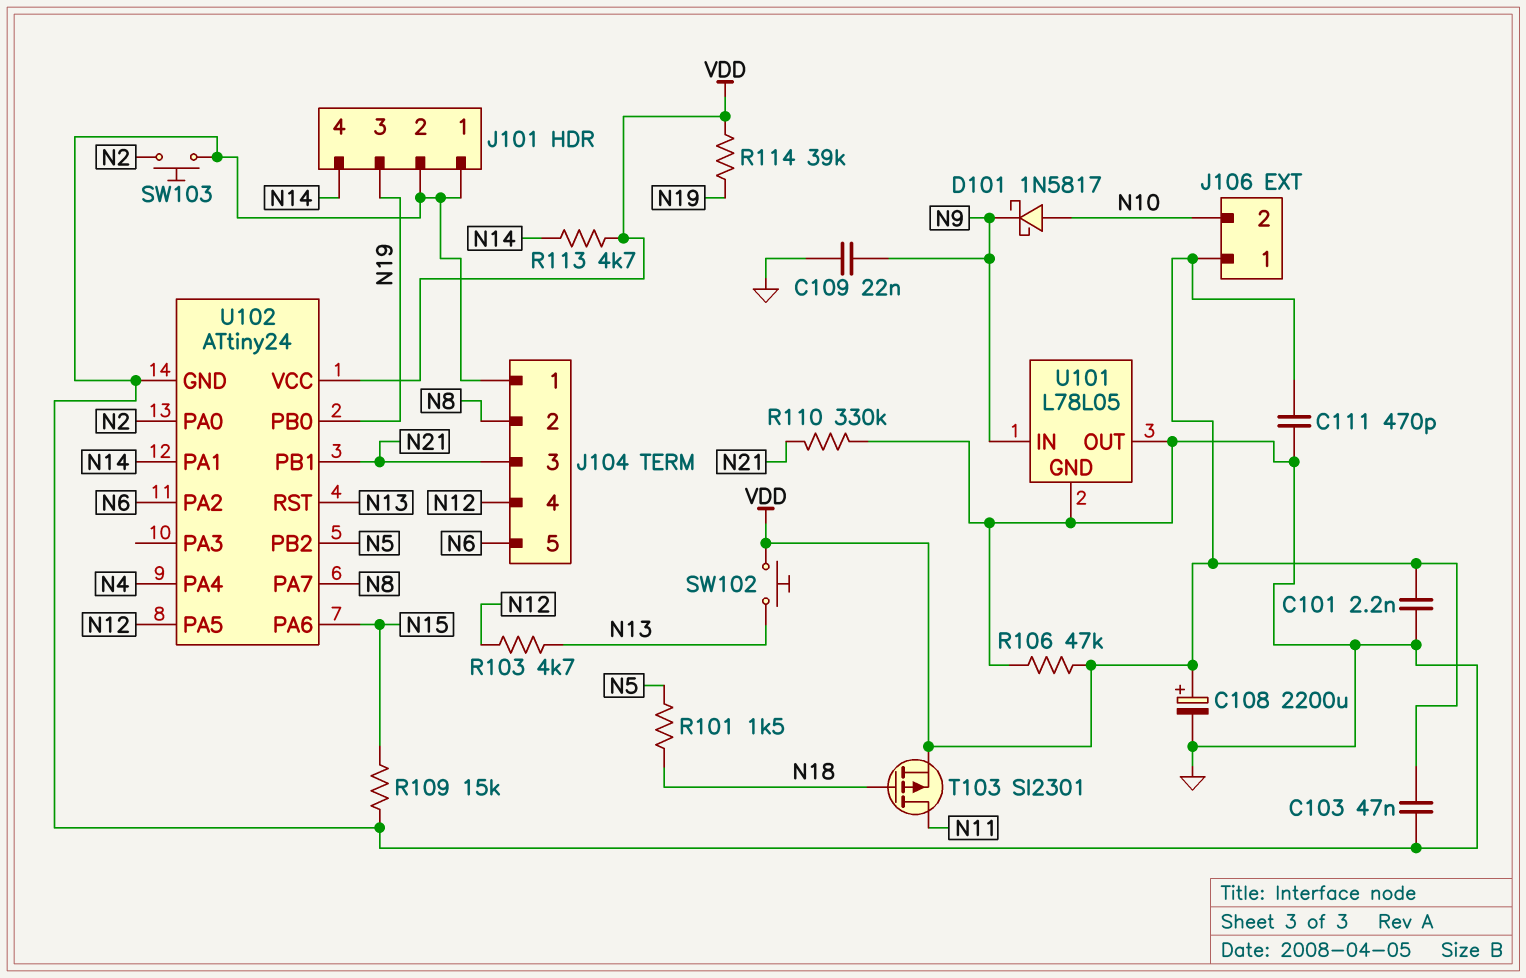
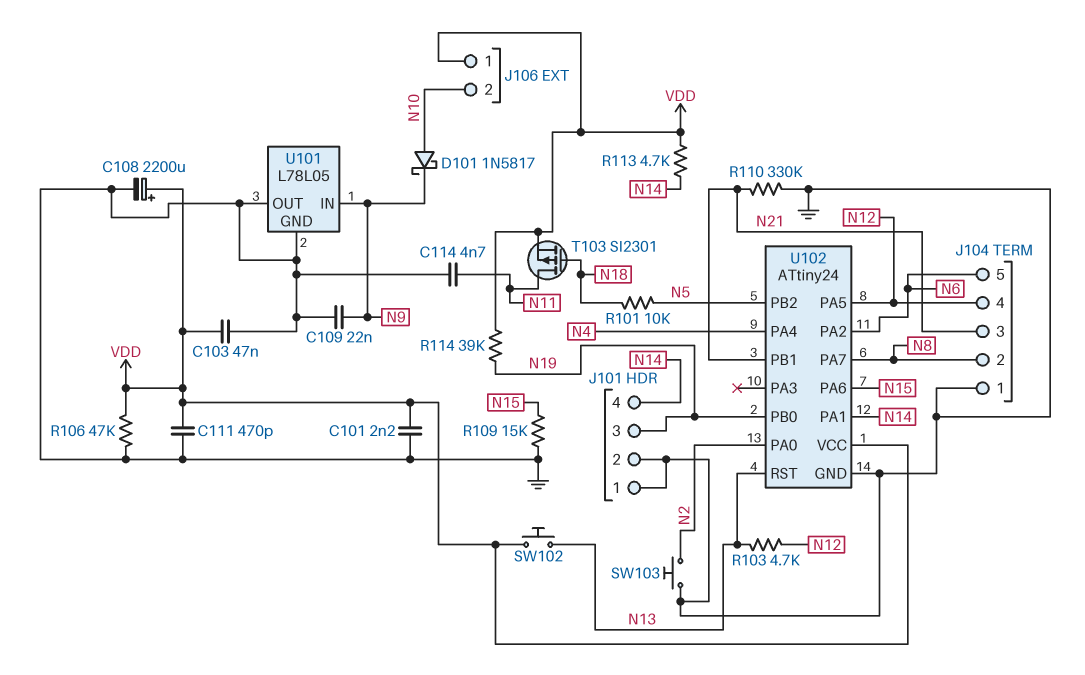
C114: none -> 4.7nF (GND, N11)
R101: 1.5k (N5, N18) -> 10k (N5, N18)

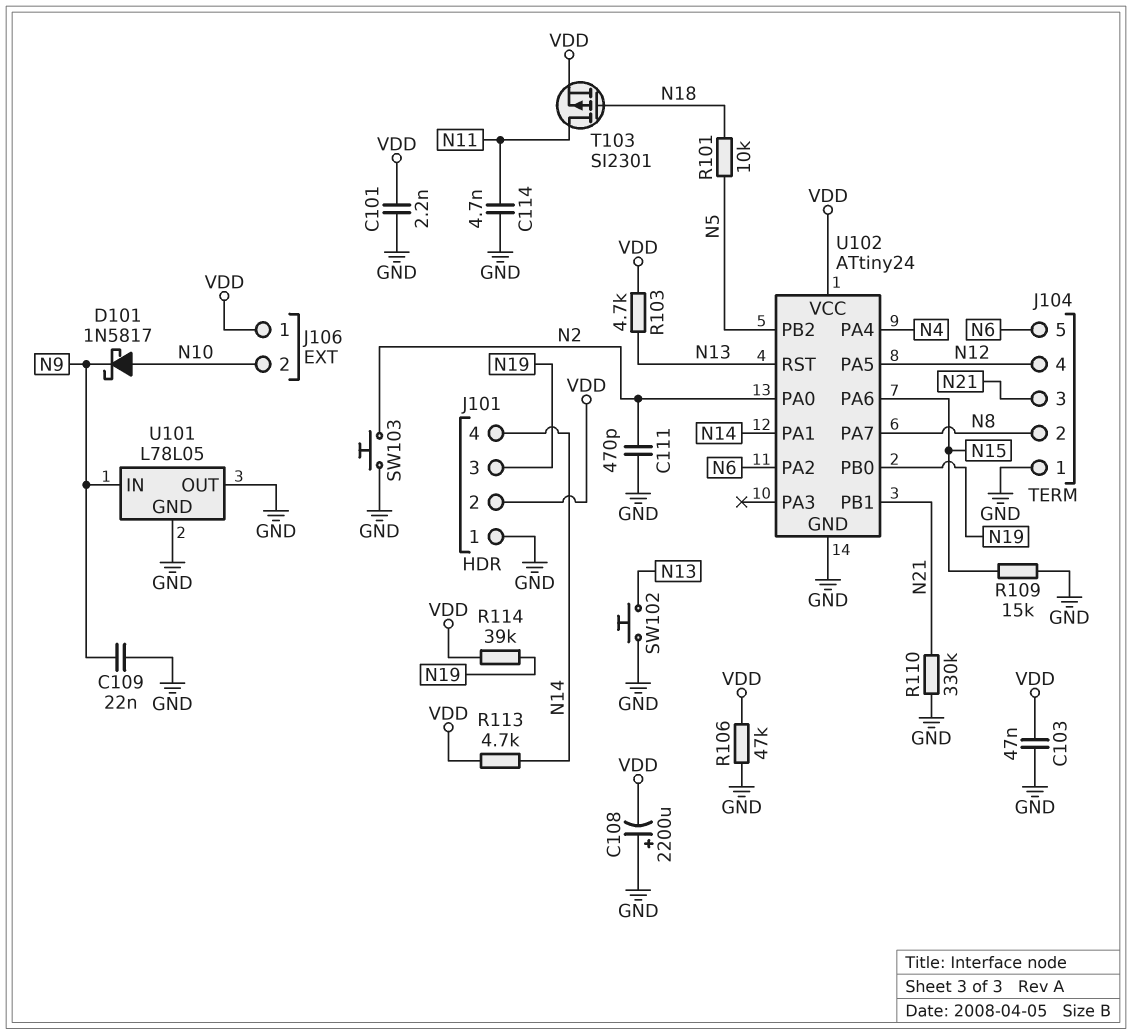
C108: 2200uF (plus VDD, minus GND) -> 2200uF (plus GND, minus VDD)
C111: 470pF (GND, VDD) -> 470pF (GND, N2)
J101 pin 2: GND -> VDD
R103: 4.7k (N12, N13) -> 4.7k (N13, VDD)
SW102: button (N13, VDD) -> button (GND, N13)

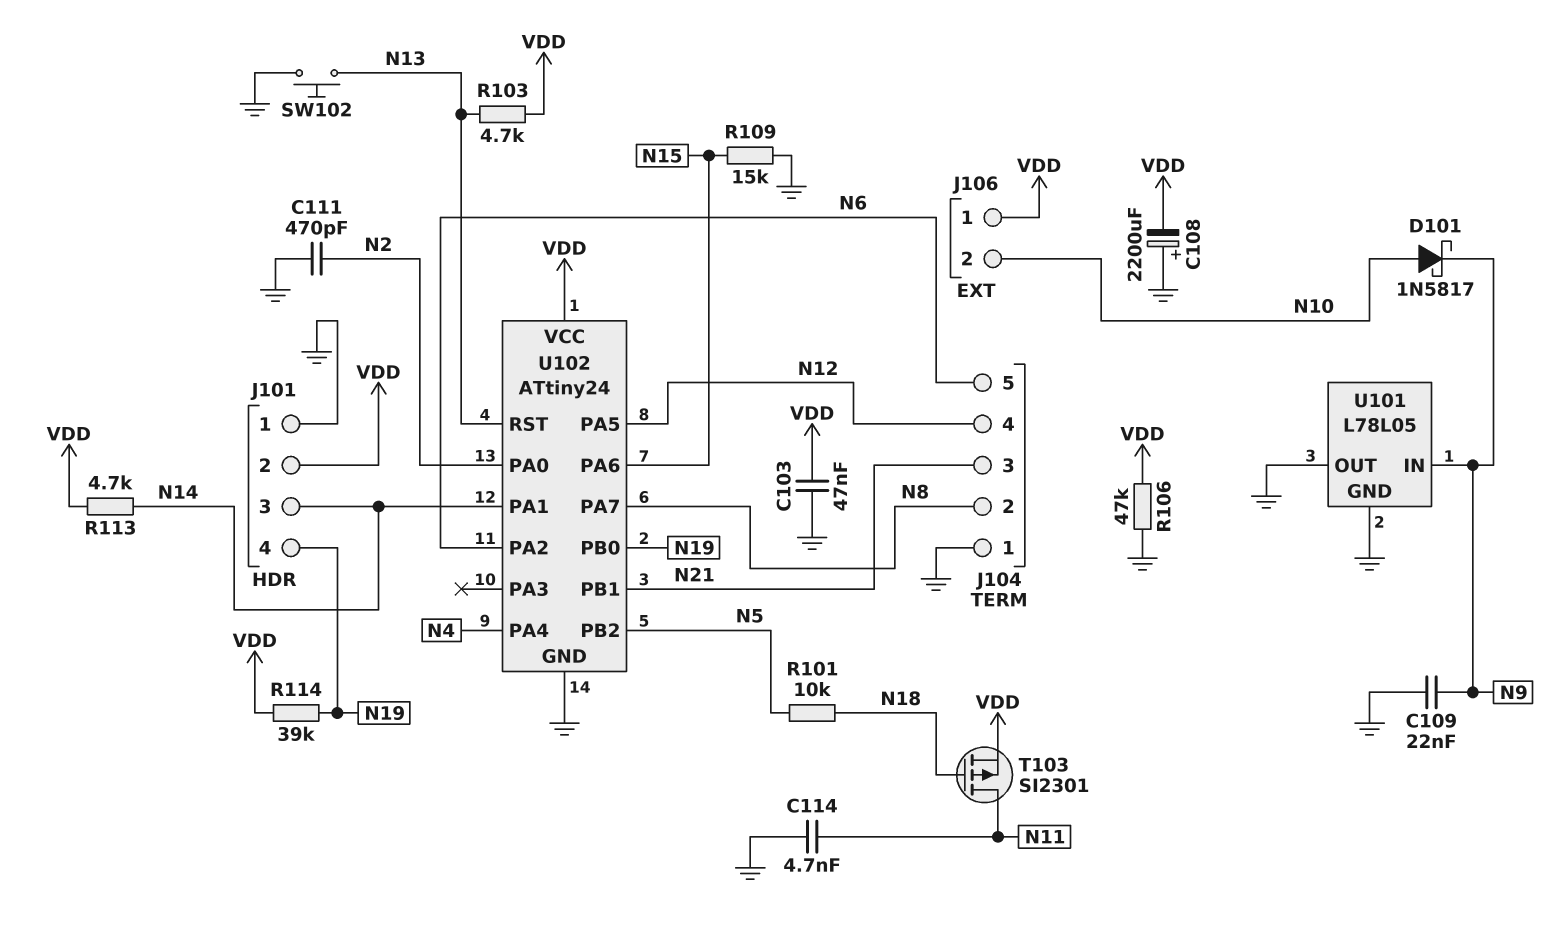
C101: 2.2nF (GND, VDD) -> none
J101 pin 3: N19 -> N14
J101 pin 4: N14 -> N19
R110: 330k (GND, N21) -> none
SW103: button (GND, N2) -> none

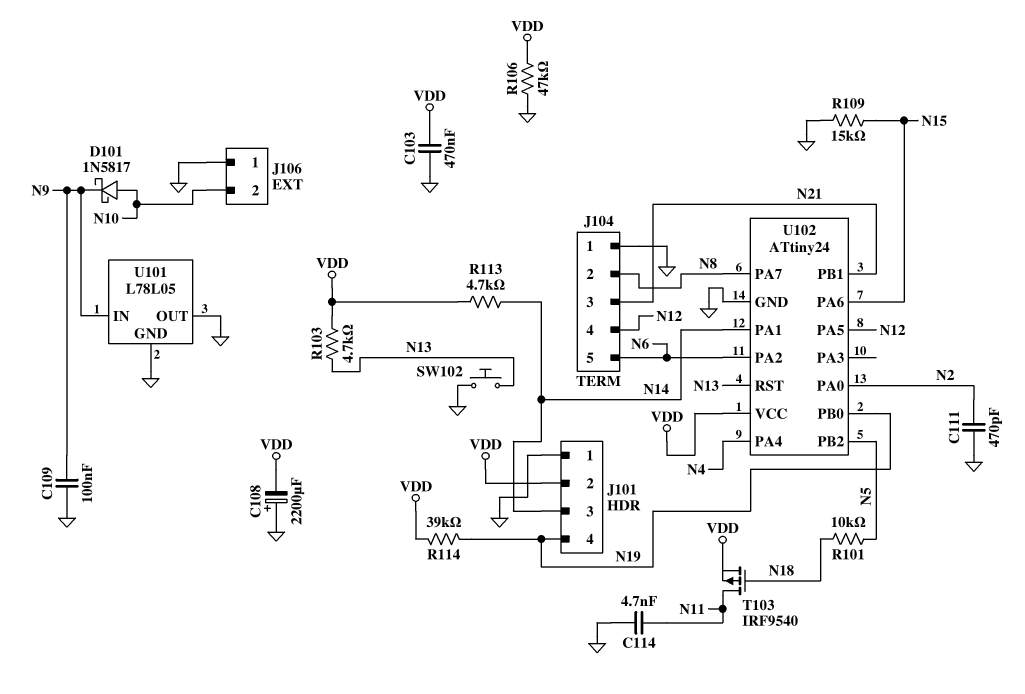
C103: 47nF (GND, VDD) -> 470nF (GND, VDD)
C109: 22nF (GND, N9) -> 100nF (GND, N9)
J106 pin 1: VDD -> GND
T103: PMOS SI2301 (G N18, D N11, S VDD) -> PMOS IRF9540 (G N18, D N11, S VDD)

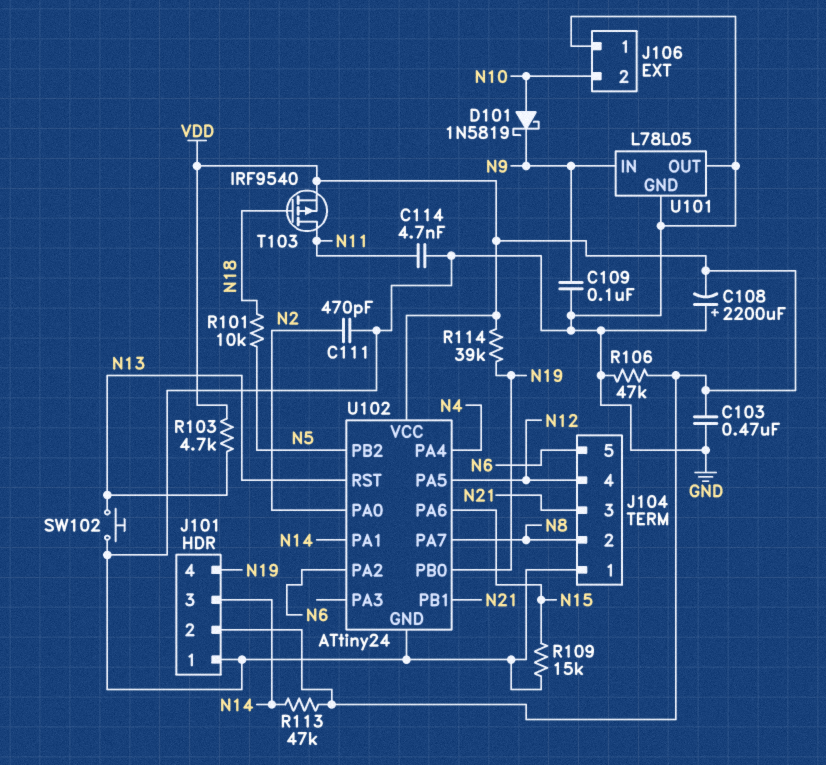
D101: schottky 1N5817 (A N10, K N9) -> schottky 1N5819 (A N10, K N9)
R113: 4.7k (N14, VDD) -> 47k (N14, VDD)

